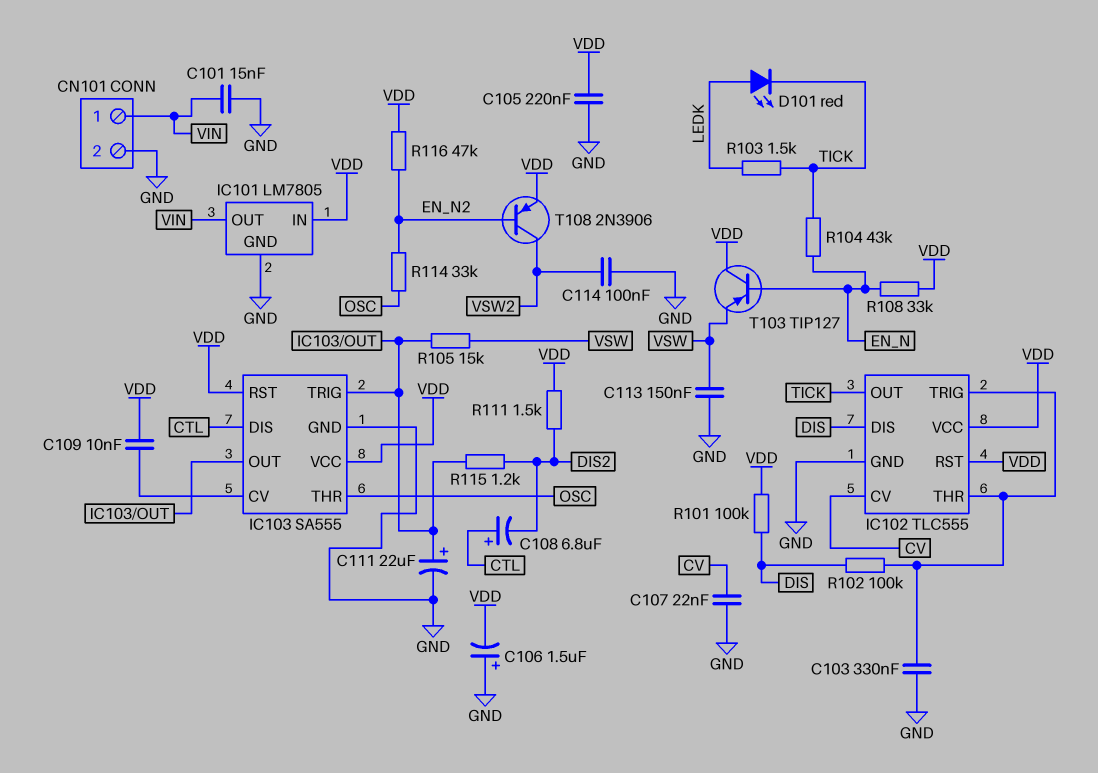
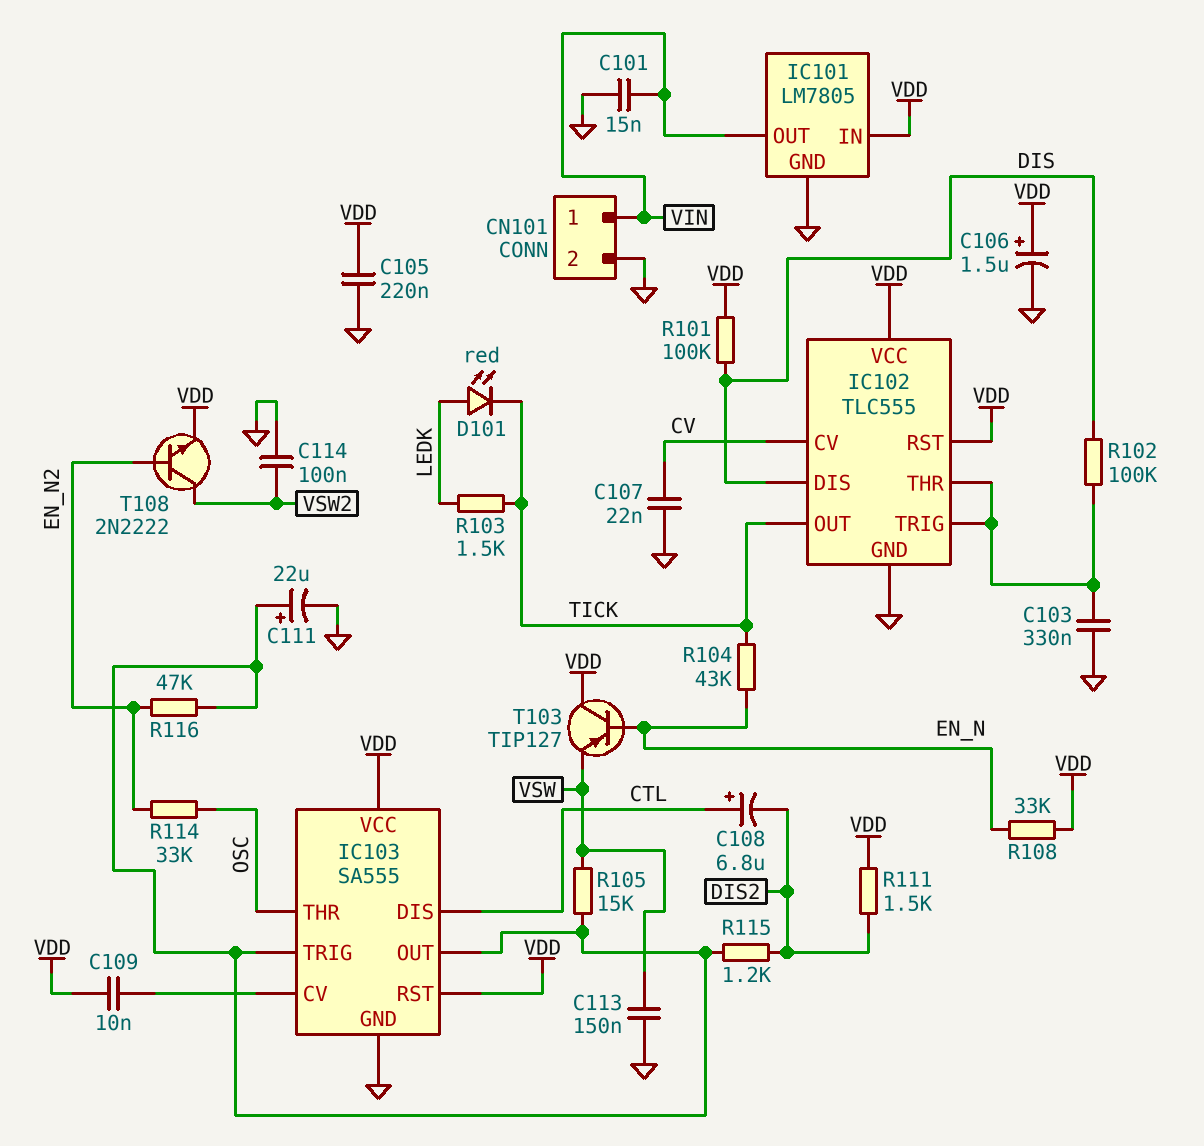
C106: 1.5uF (plus GND, minus VDD) -> 1.5uF (plus VDD, minus GND)
R116: 47k (EN_N2, VDD) -> 47k (EN_N2, IC103/OUT)
T108: PNP 2N3906 (B EN_N2, C VSW2, E VDD) -> NPN 2N2222 (B EN_N2, C VSW2, E VDD)

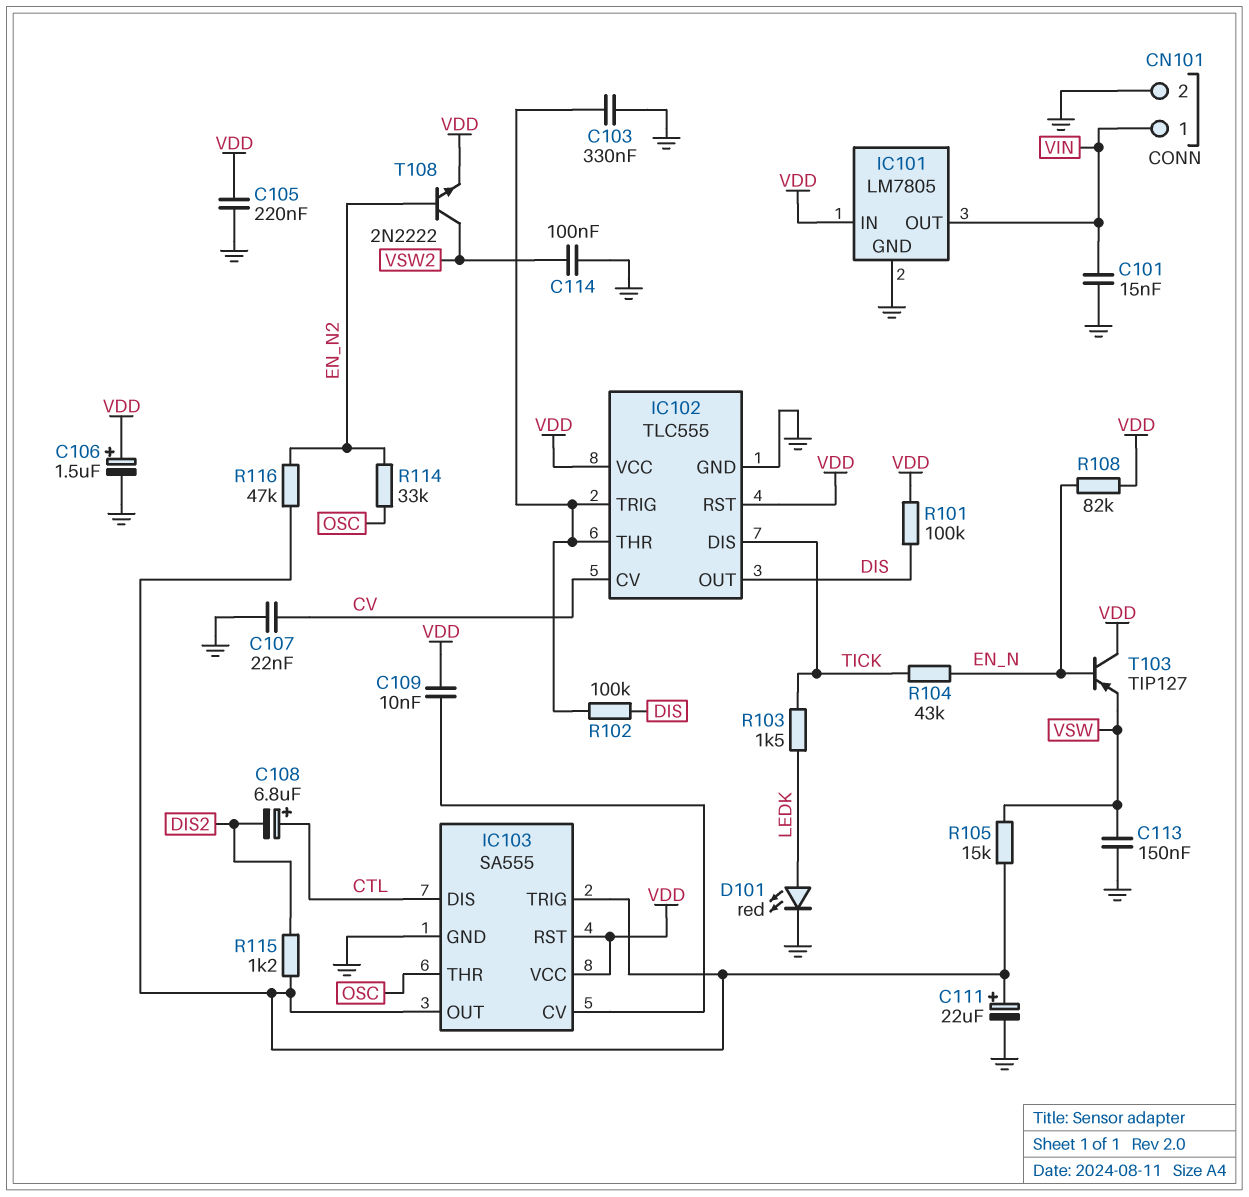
D101: LED red (A LEDK, K TICK) -> LED red (A LEDK, K GND)
IC102 pin DIS: DIS -> TICK
IC102 pin OUT: TICK -> DIS
R108: 33k (EN_N, VDD) -> 82k (EN_N, VDD)
R111: 1.5k (DIS2, VDD) -> none

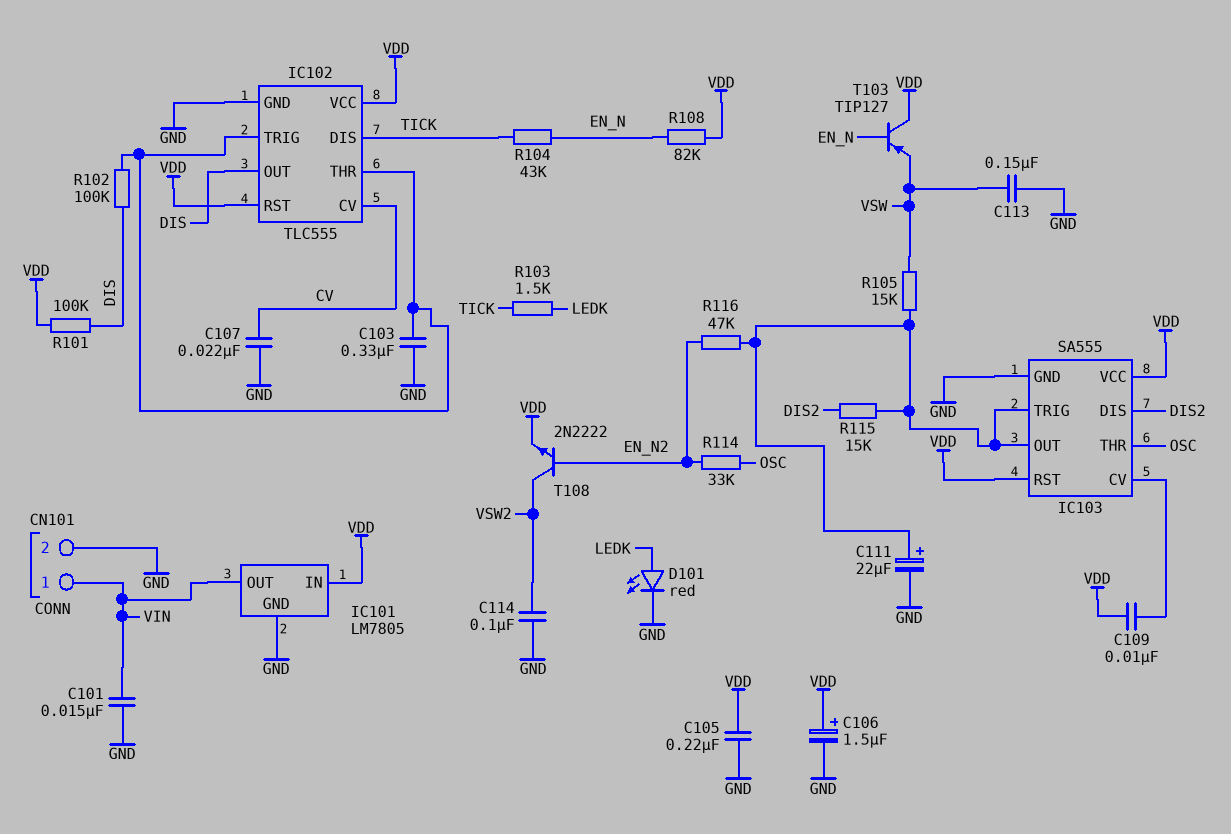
C108: 6.8uF (plus CTL, minus DIS2) -> none
IC103 pin DIS: CTL -> DIS2
R115: 1.2k (DIS2, IC103/OUT) -> 15k (DIS2, IC103/OUT)

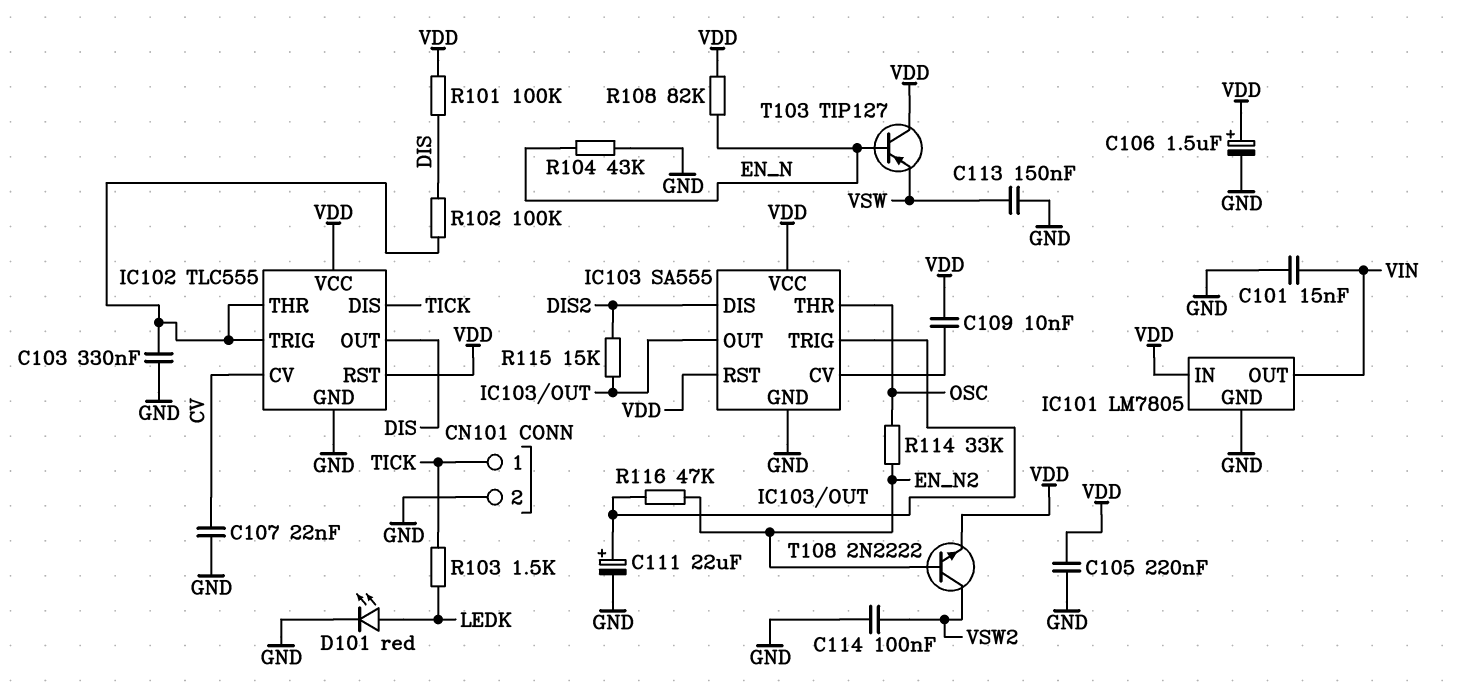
CN101 pin 1: VIN -> TICK
R104: 43k (EN_N, TICK) -> 43k (EN_N, GND)
R105: 15k (IC103/OUT, VSW) -> none

